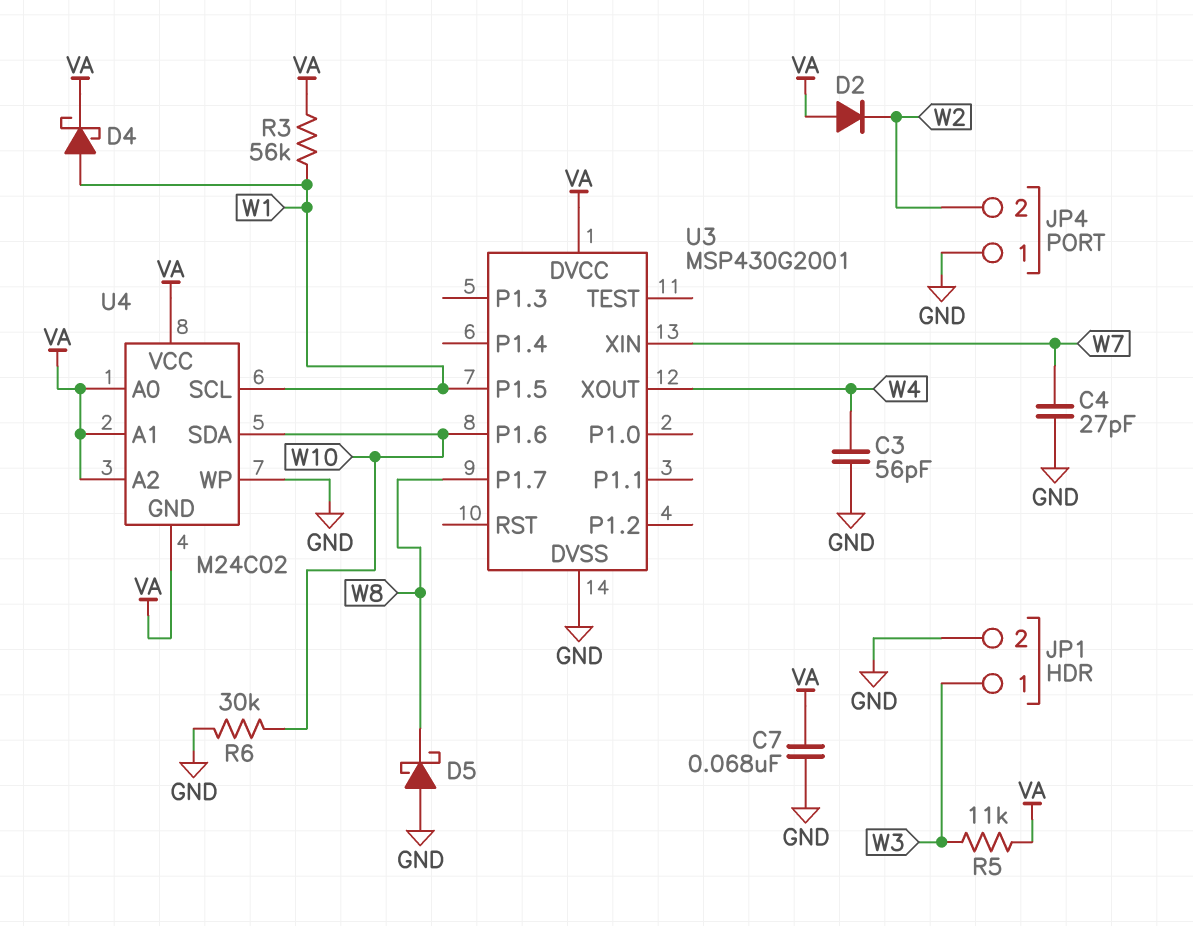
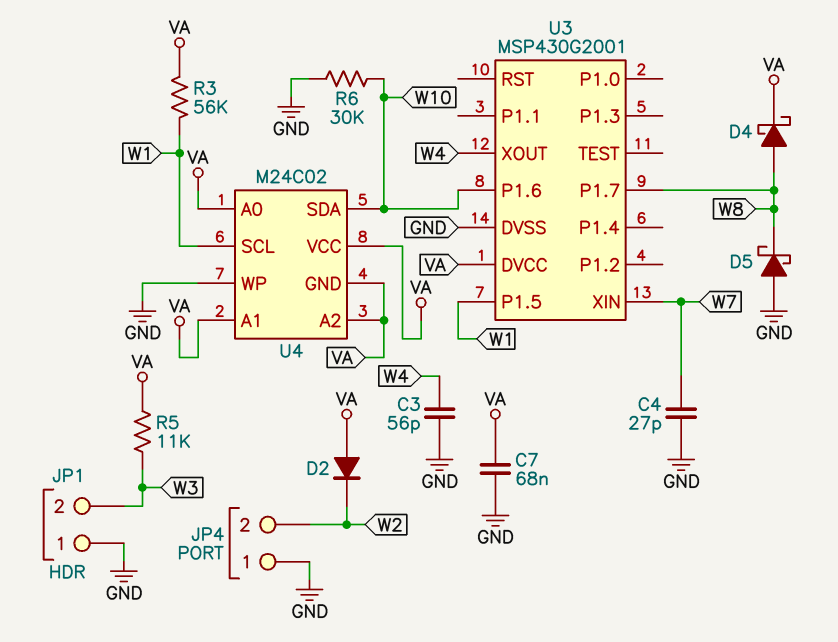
D4: schottky (A W1, K VA) -> schottky (A W8, K VA)
JP1 pin 1: W3 -> GND
JP1 pin 2: GND -> W3

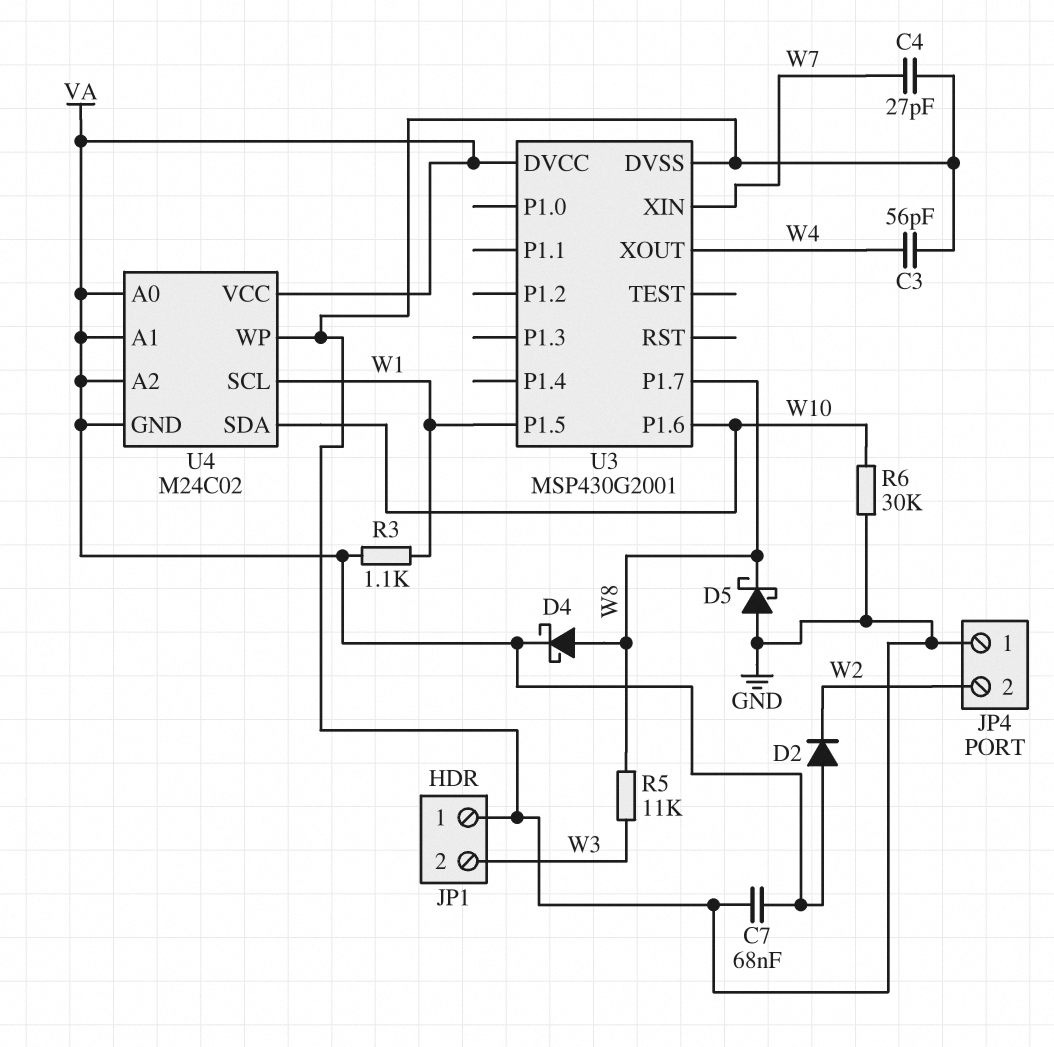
R3: 56k (VA, W1) -> 1.1k (VA, W1)
R5: 11k (VA, W3) -> 11k (W3, W8)

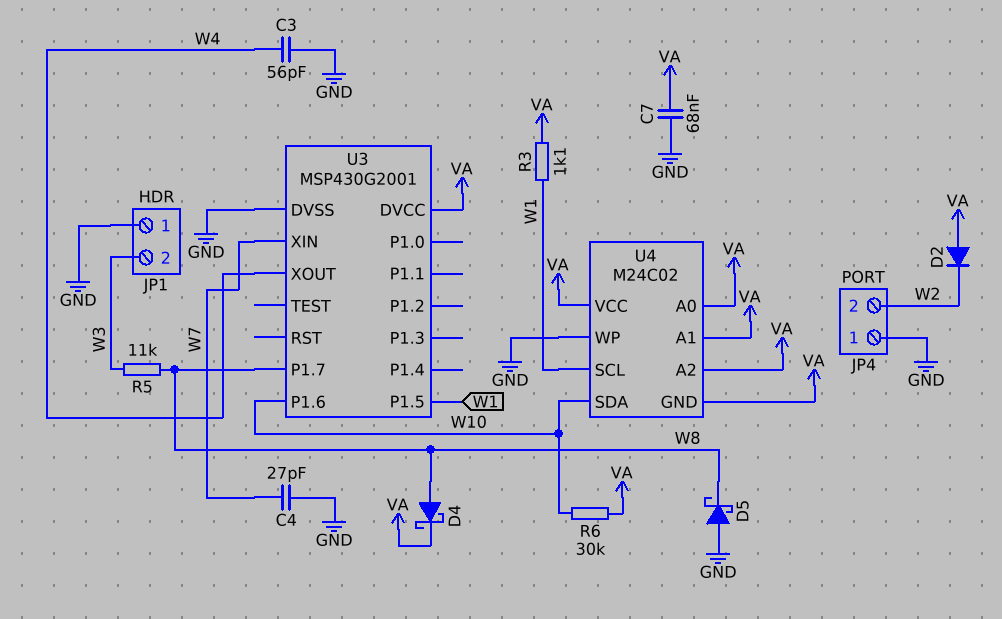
R6: 30k (GND, W10) -> 30k (VA, W10)

